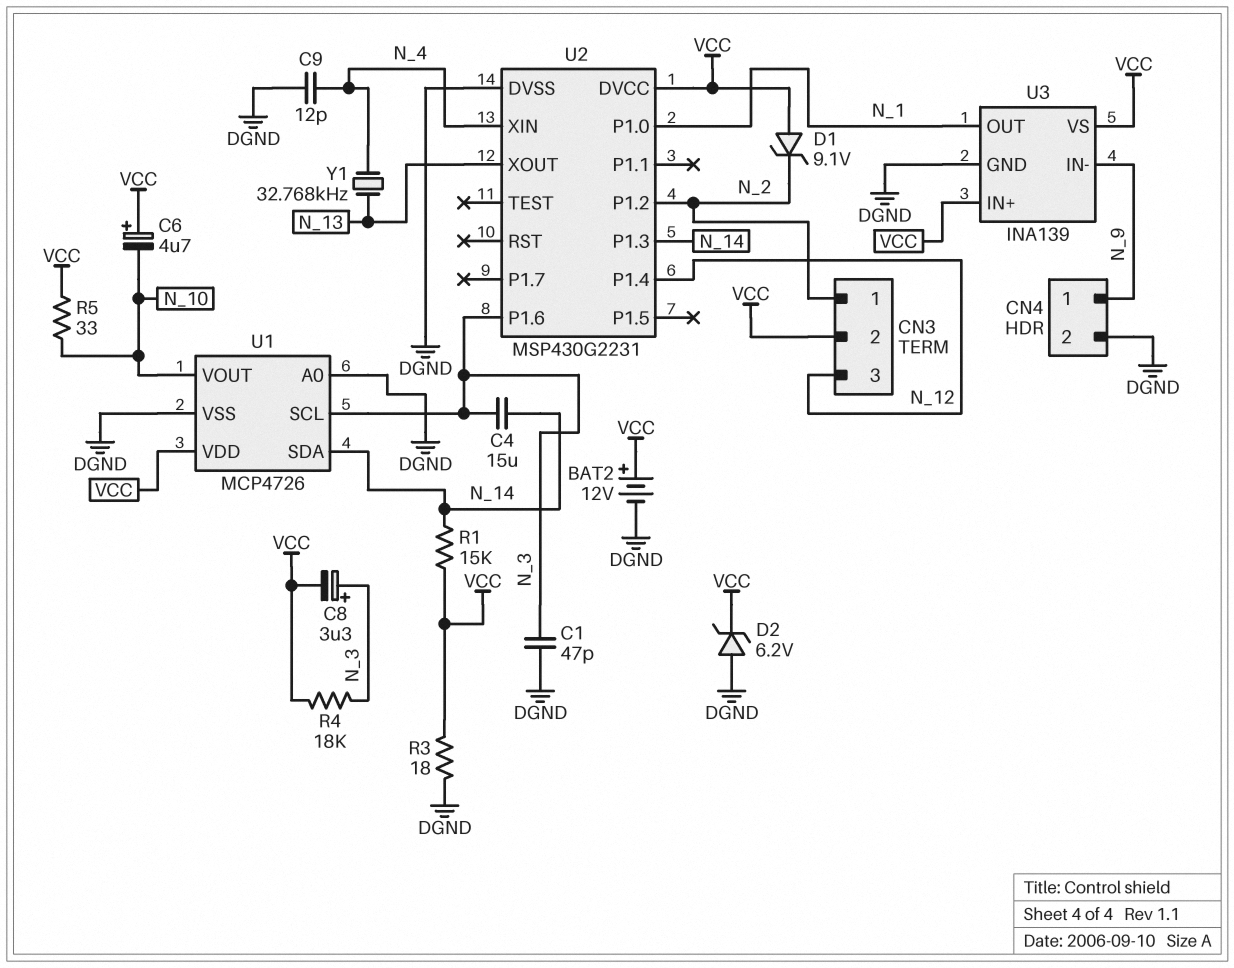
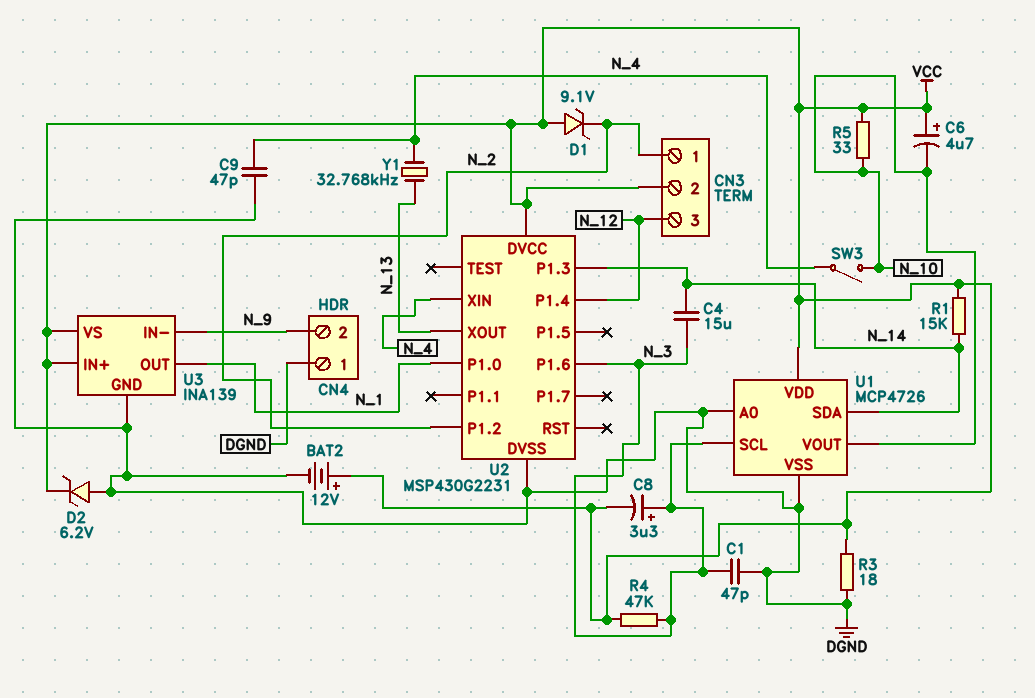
C9: 12pF (DGND, N_4) -> 47pF (DGND, N_4)
CN4 pin 1: N_9 -> DGND
CN4 pin 2: DGND -> N_9
R4: 18k (N_3, VCC) -> 47k (N_3, VCC)
SW3: none -> switch (N_4, N_10)

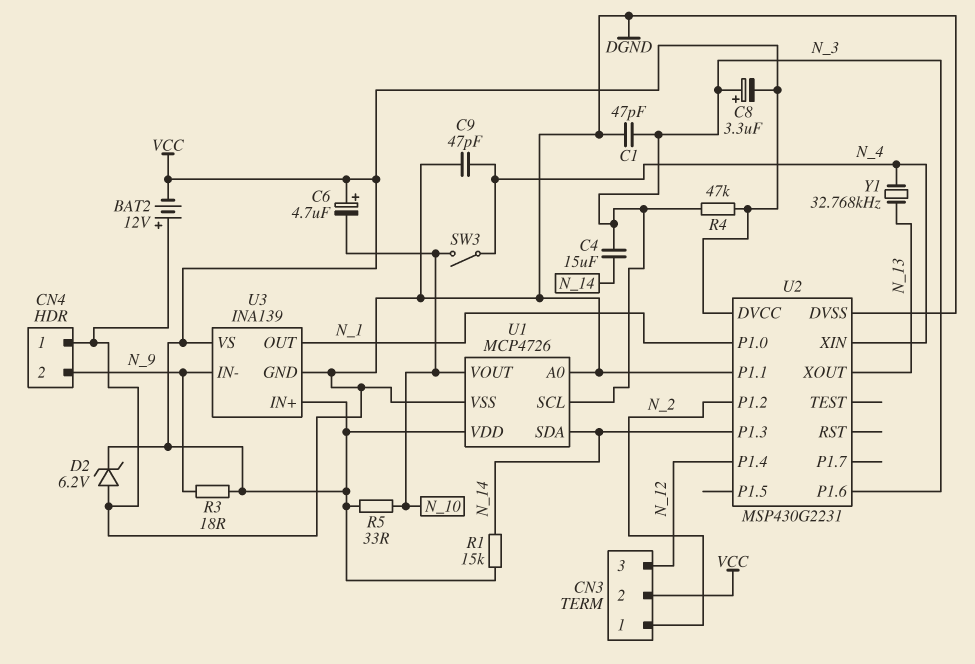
BAT2: 12V (plus VCC, minus DGND) -> 12V (plus DGND, minus VCC)
D1: zener 9.1V (A VCC, K N_2) -> none
R3: 18 (DGND, VCC) -> 18 (N_9, VCC)
U2 pin P1.1: none -> DGND

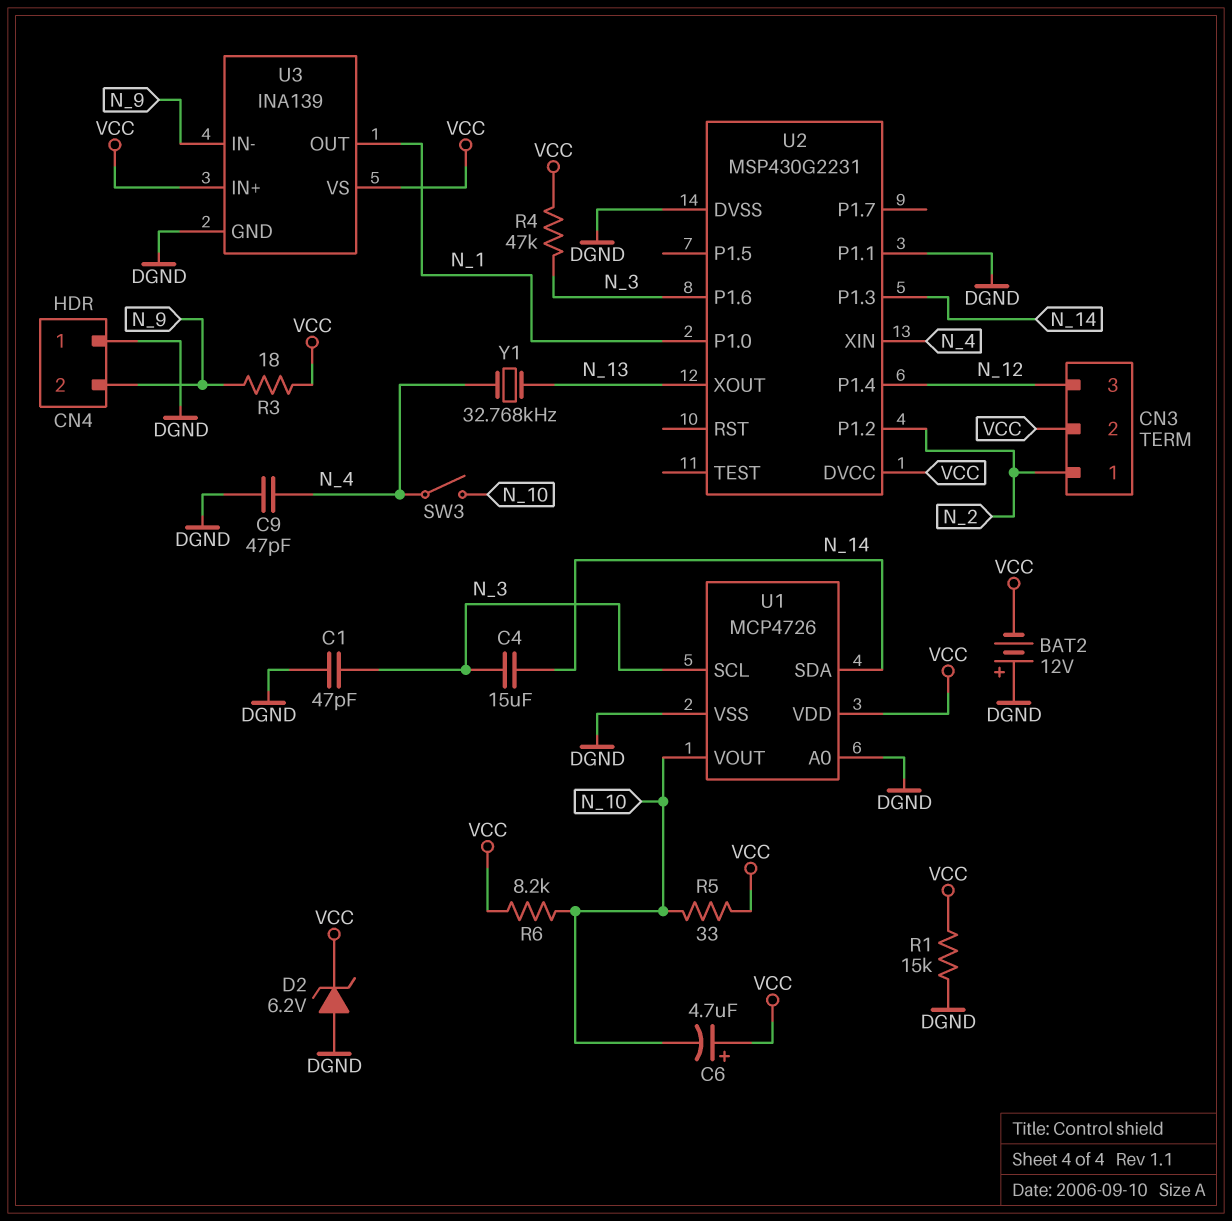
C8: 3.3uF (plus N_3, minus VCC) -> none
R1: 15k (N_14, VCC) -> 15k (DGND, VCC)
R6: none -> 8.2k (N_10, VCC)

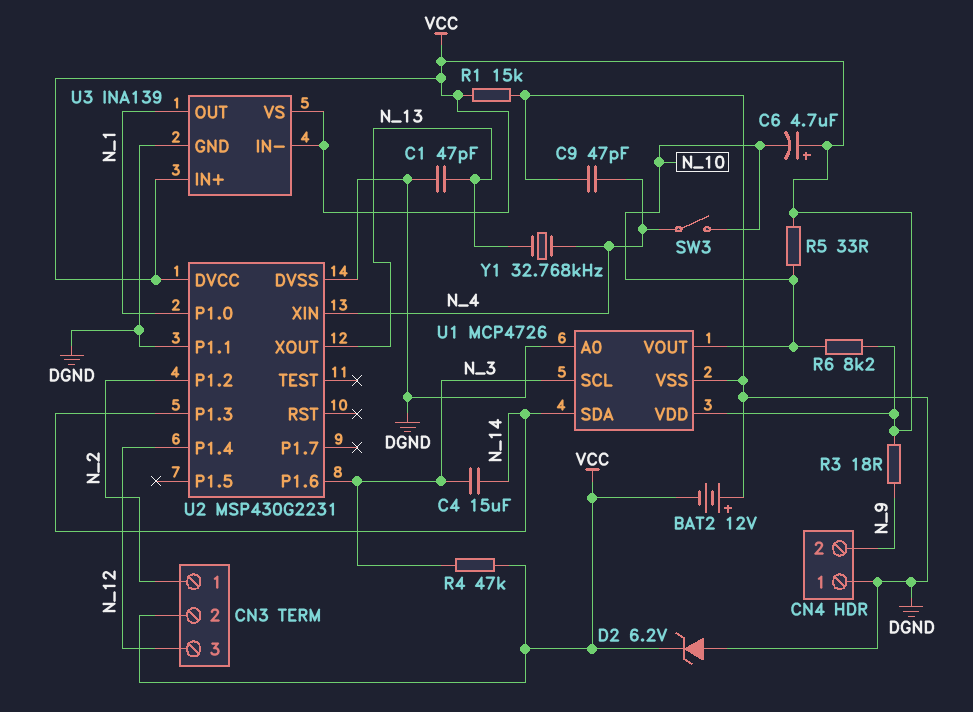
C1: 47pF (DGND, N_3) -> 47pF (DGND, N_13)
U3 pin IN-: N_9 -> VCC

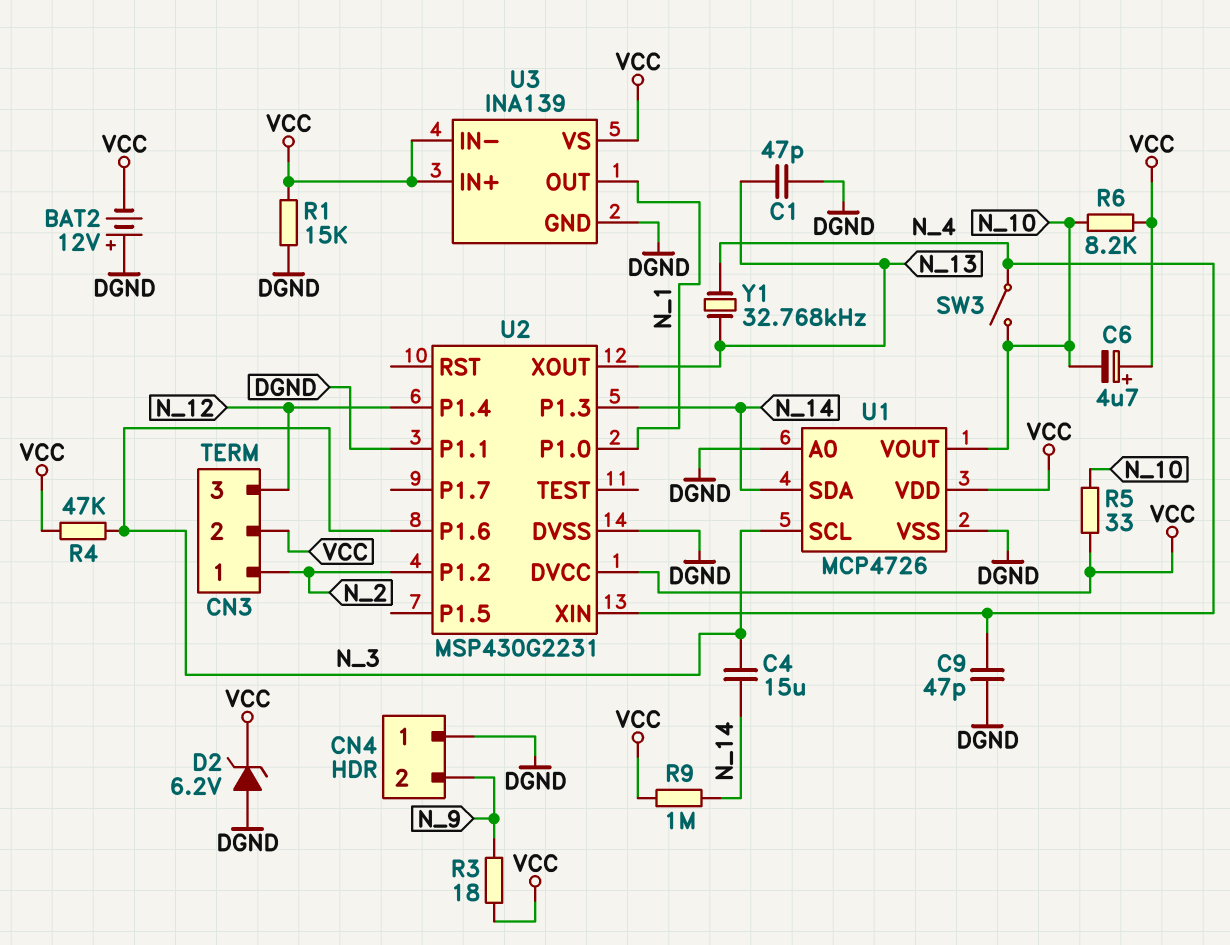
R9: none -> 1M (N_14, VCC)

